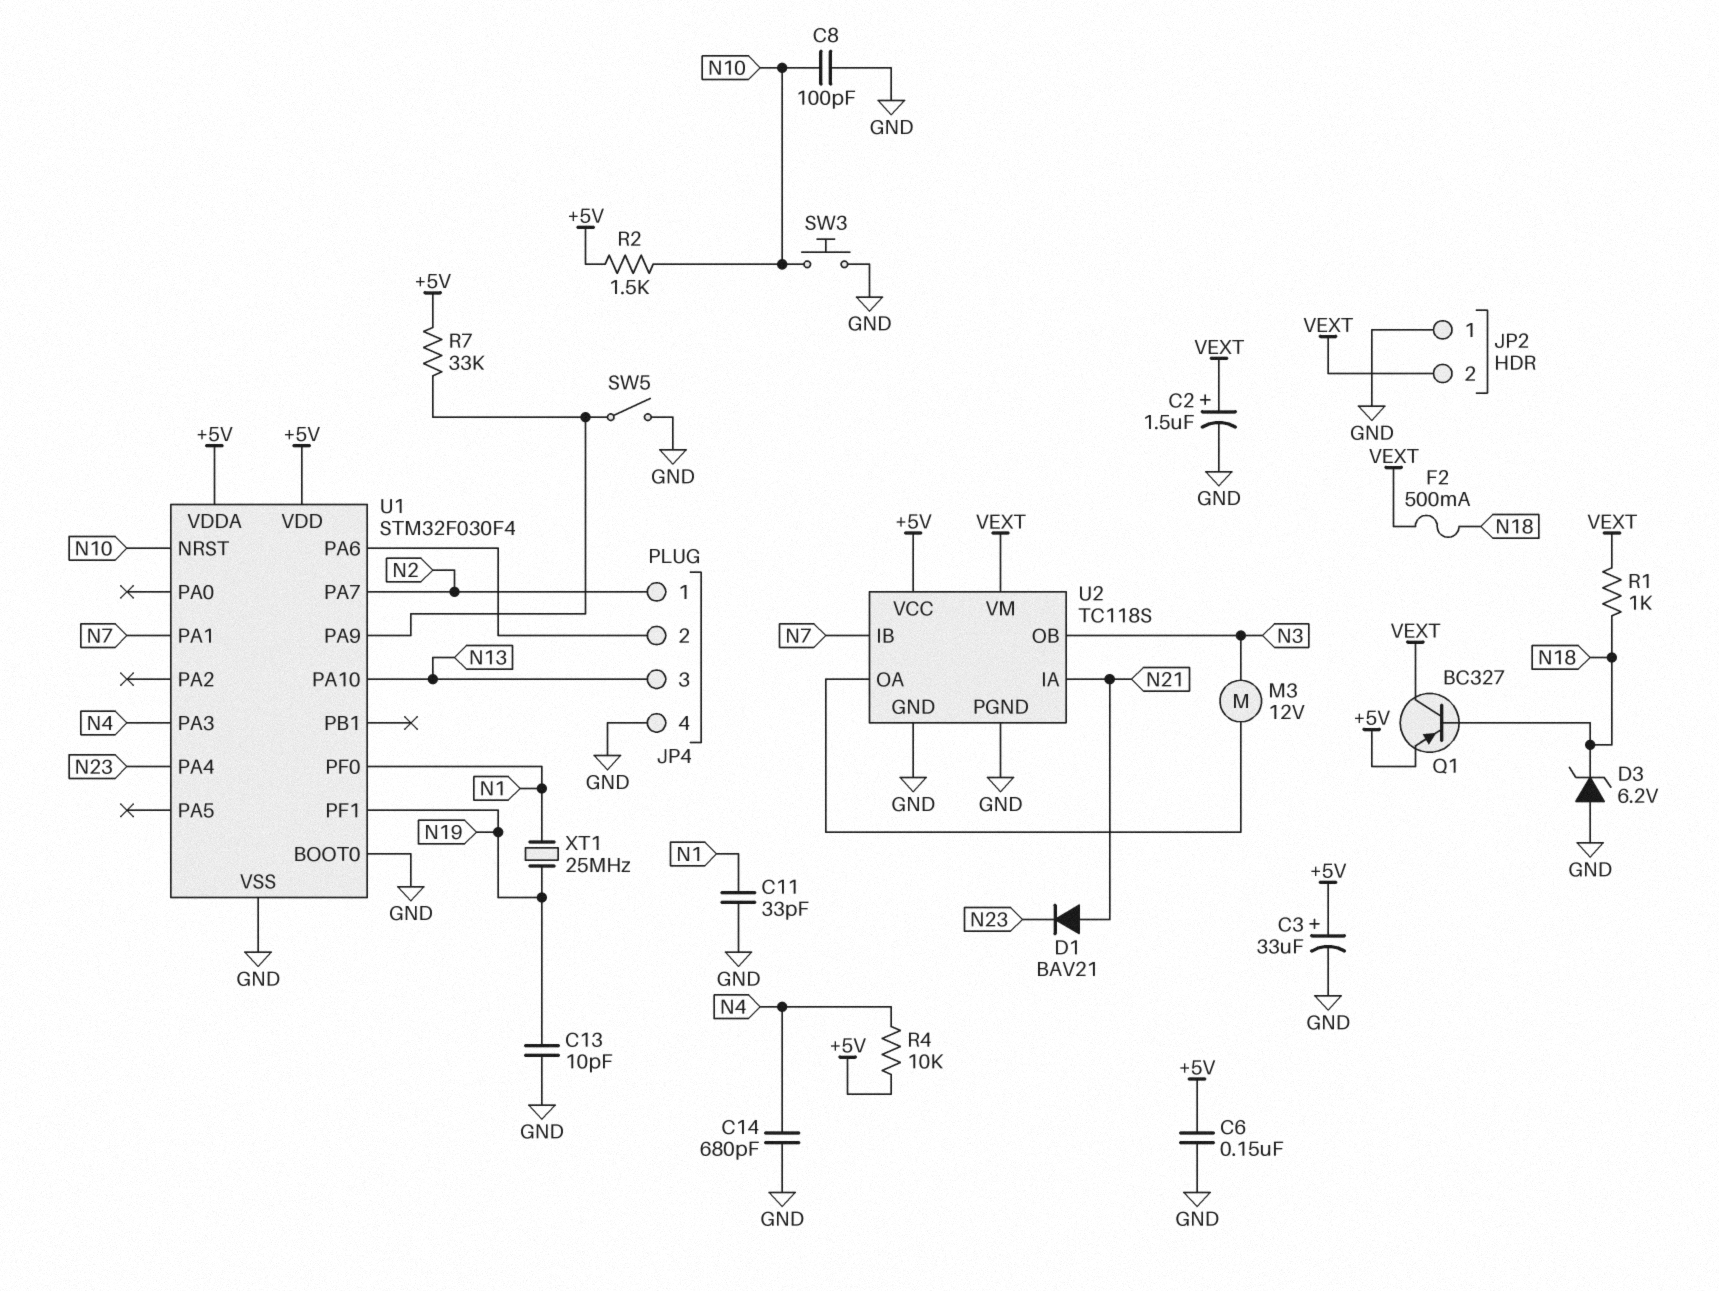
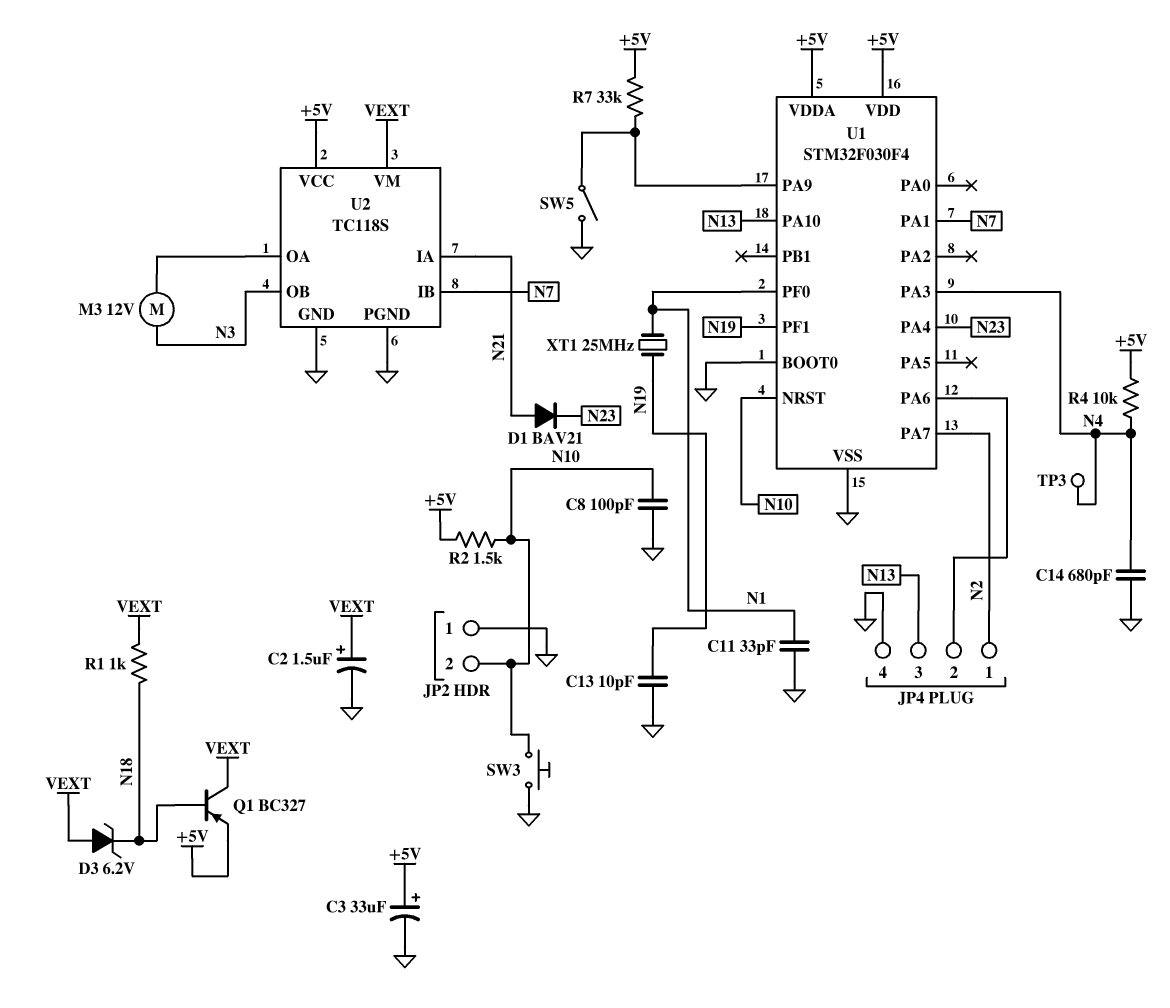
C6: 150nF (+5V, GND) -> none
D3: zener 6.2V (A GND, K N18) -> zener 6.2V (A VEXT, K N18)
F2: 500mA (N18, VEXT) -> none
JP2 pin 2: VEXT -> N10
TP3: none -> test point (N4)

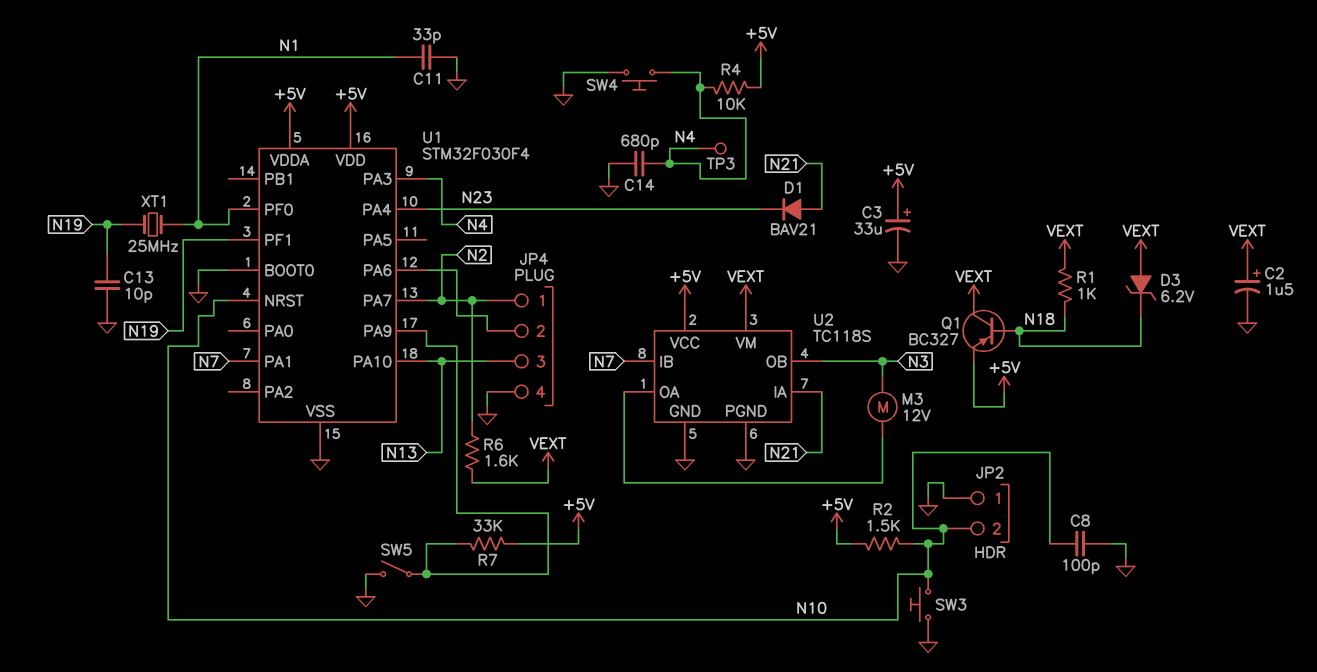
R6: none -> 1.6k (N2, VEXT)
SW4: none -> button (GND, N4)

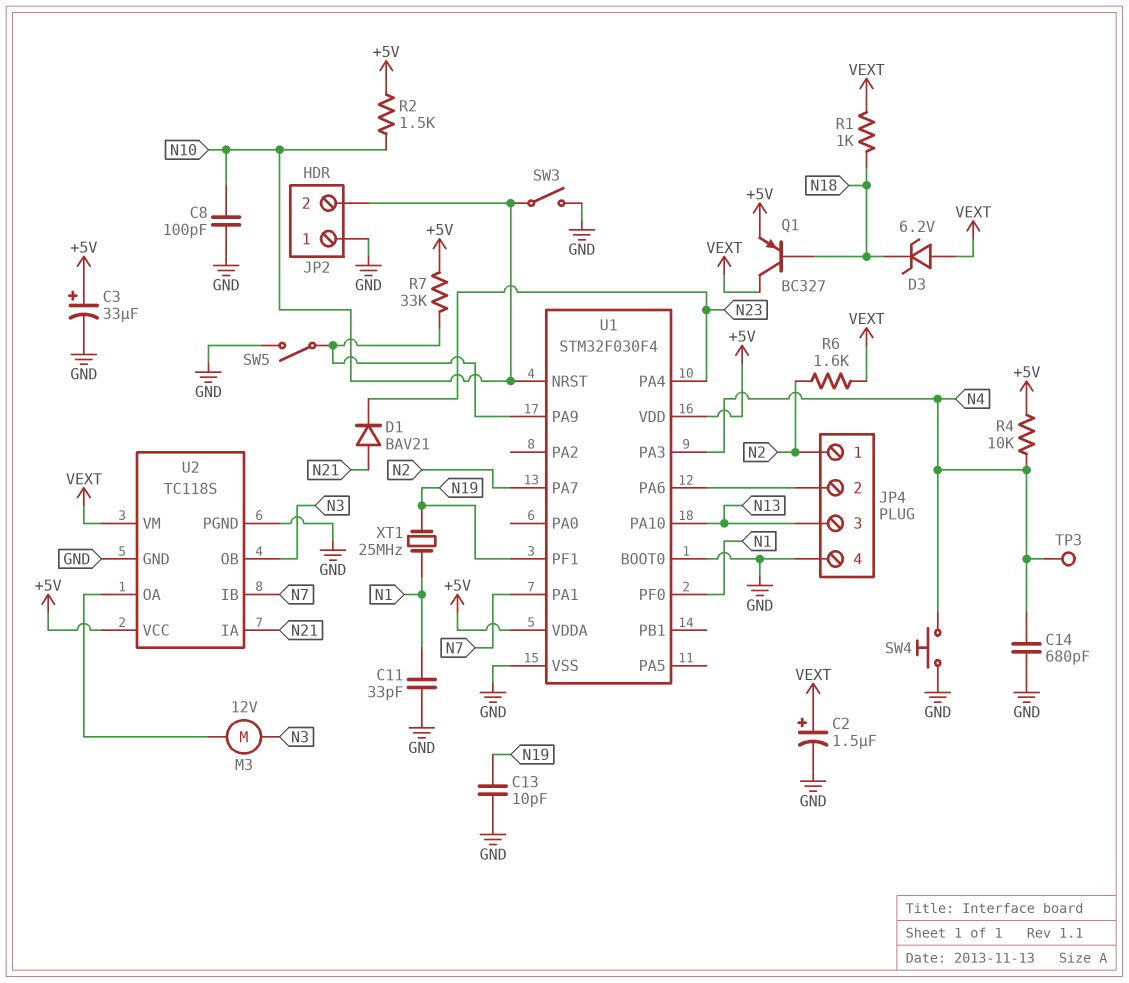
SW3: button (GND, N10) -> switch (GND, N10)

